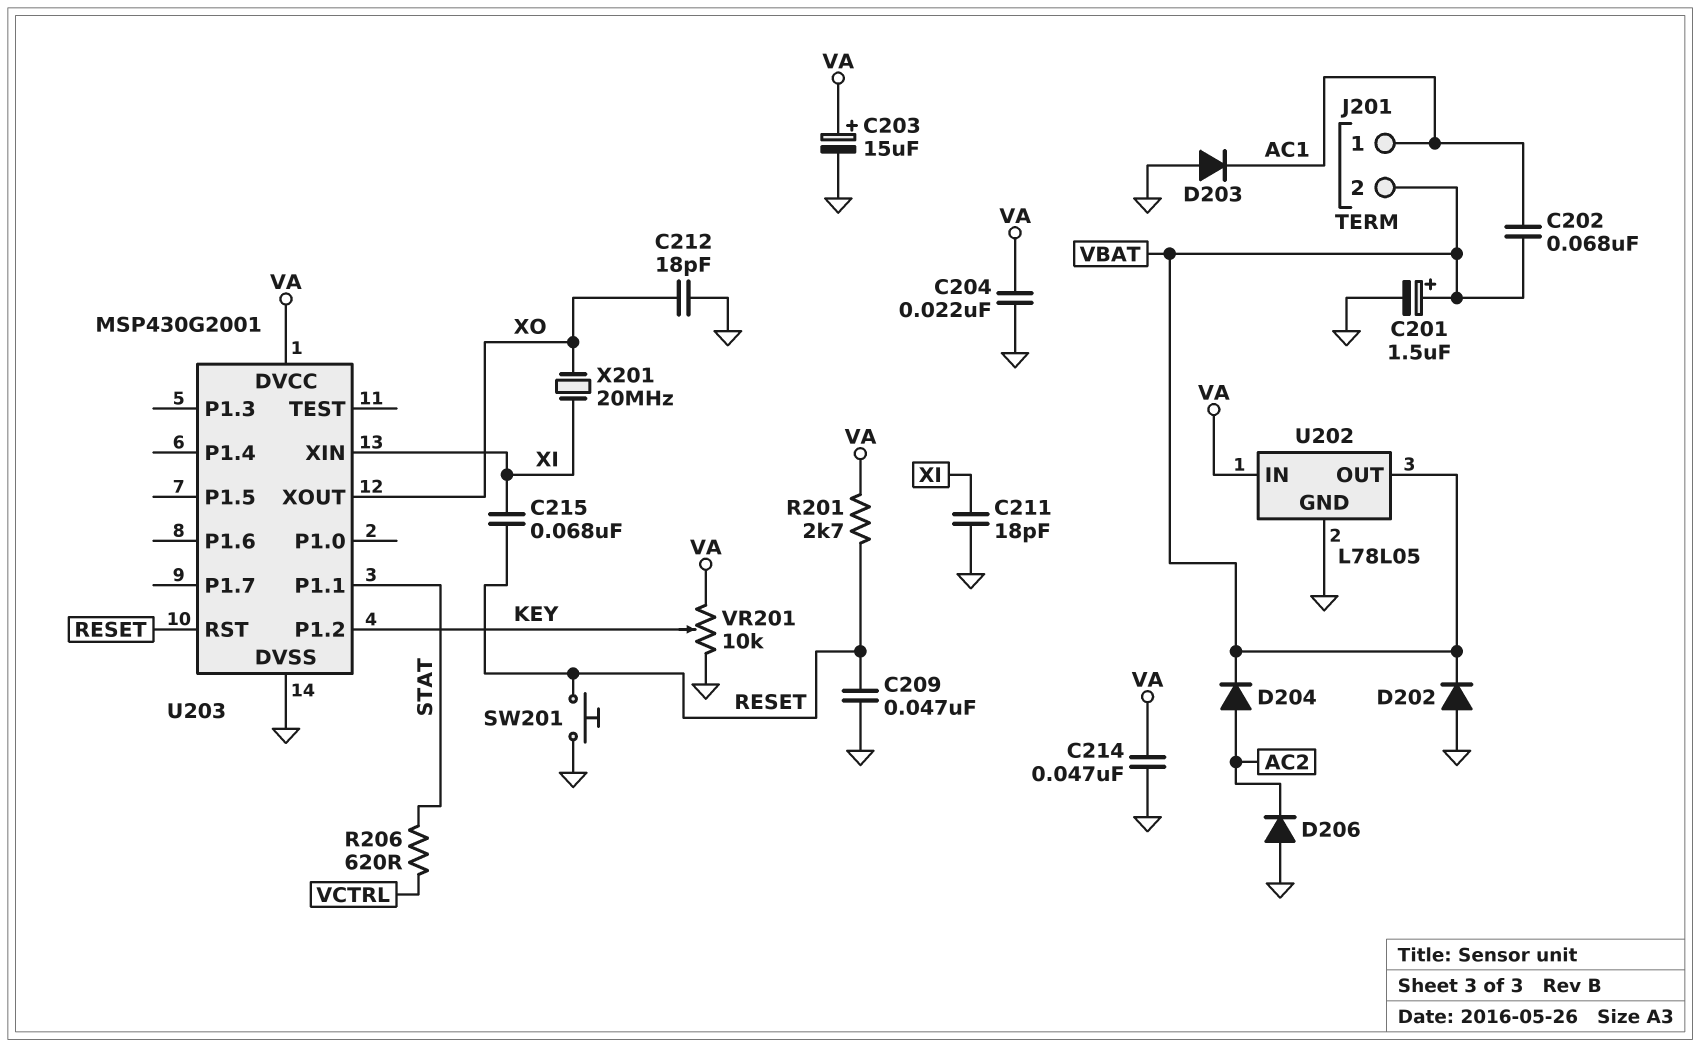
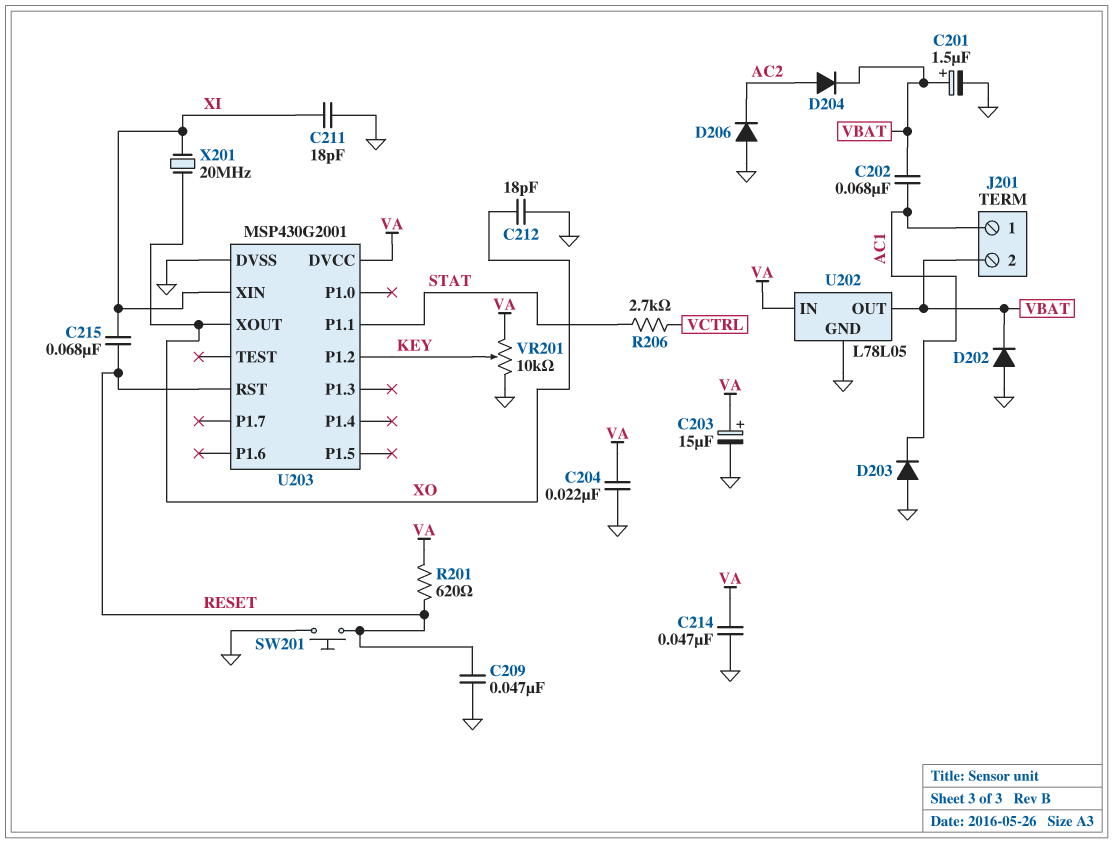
R201: 2.7k (RESET, VA) -> 620 (RESET, VA)
R206: 620 (STAT, VCTRL) -> 2.7k (STAT, VCTRL)

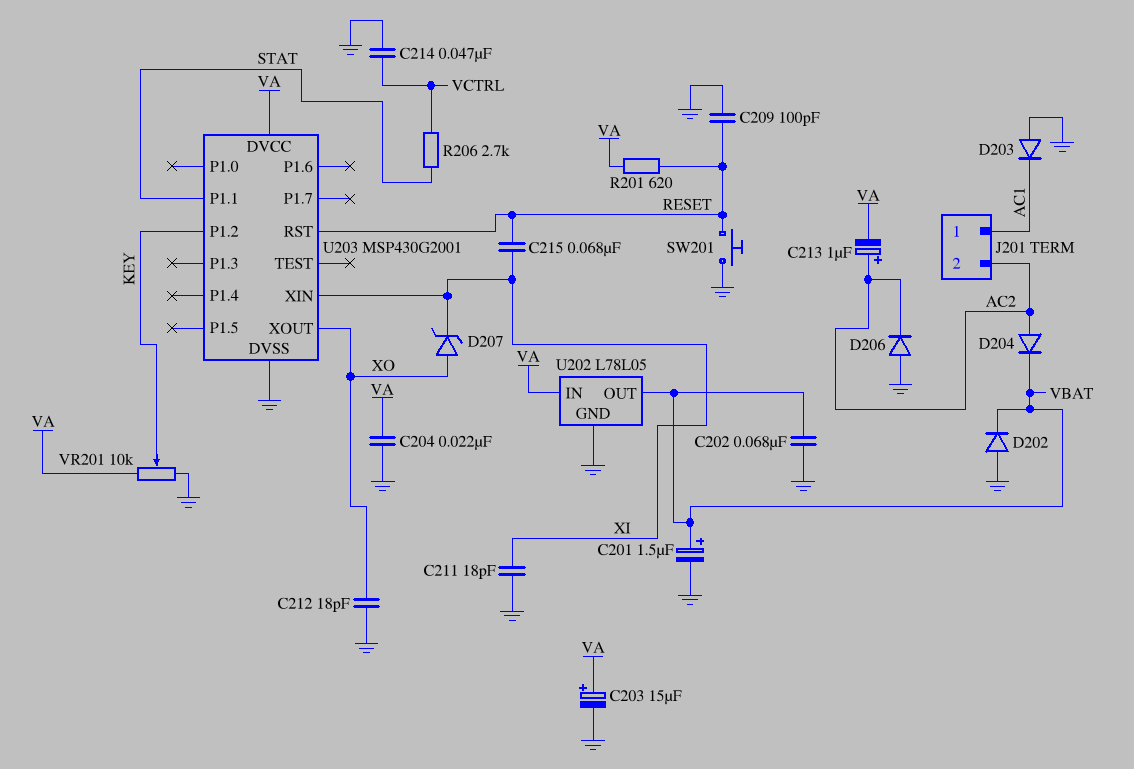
C202: 68nF (AC1, VBAT) -> 68nF (GND, VBAT)
C209: 47nF (GND, RESET) -> 100pF (GND, RESET)
C213: none -> 1uF (plus AC2, minus VA)
C214: 47nF (GND, VA) -> 47nF (GND, VCTRL)
D207: none -> zener (A XO, K XI)
J201 pin 2: VBAT -> AC2
X201: 20MHz (XI, XO) -> none

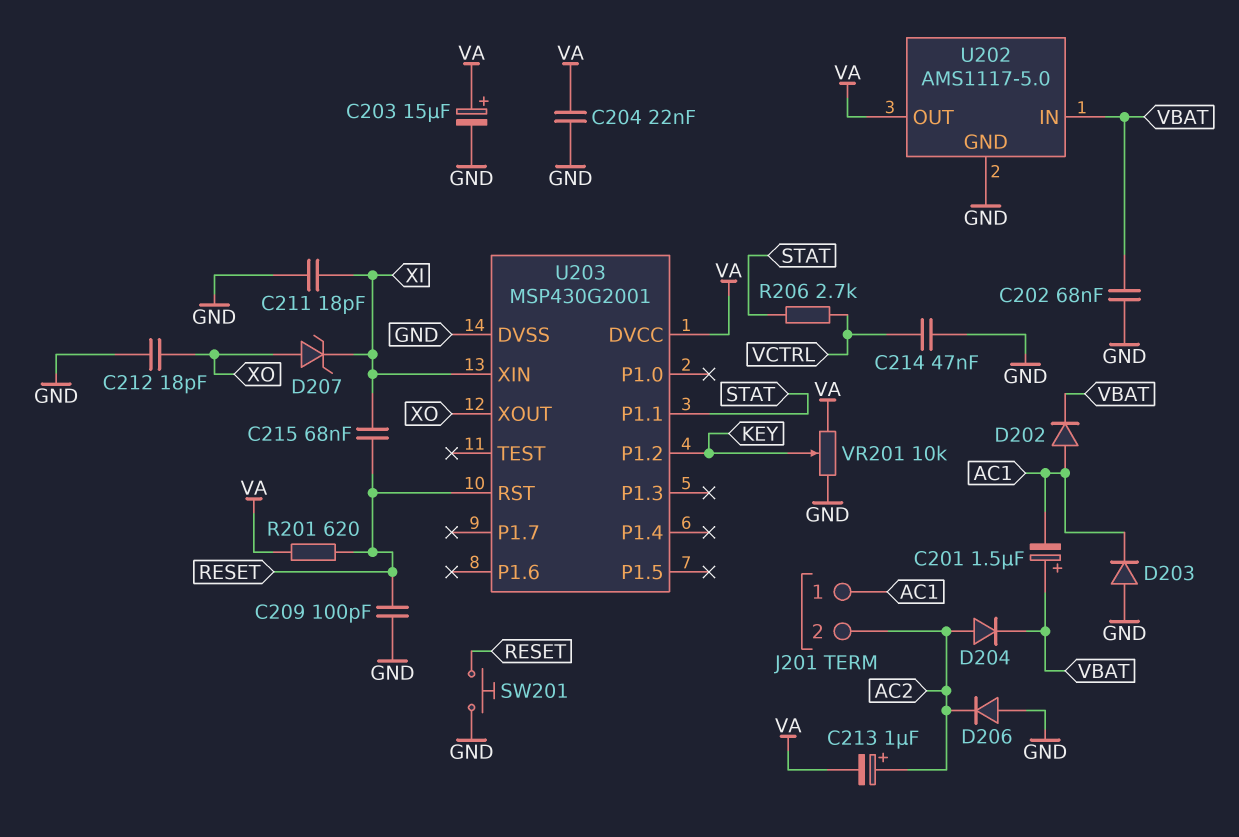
C201: 1.5uF (plus VBAT, minus GND) -> 1.5uF (plus VBAT, minus AC1)
D202: diode (A GND, K VBAT) -> diode (A AC1, K VBAT)
U202: L78L05 -> AMS1117-5.0
U202 pin IN: VA -> VBAT
U202 pin OUT: VBAT -> VA

